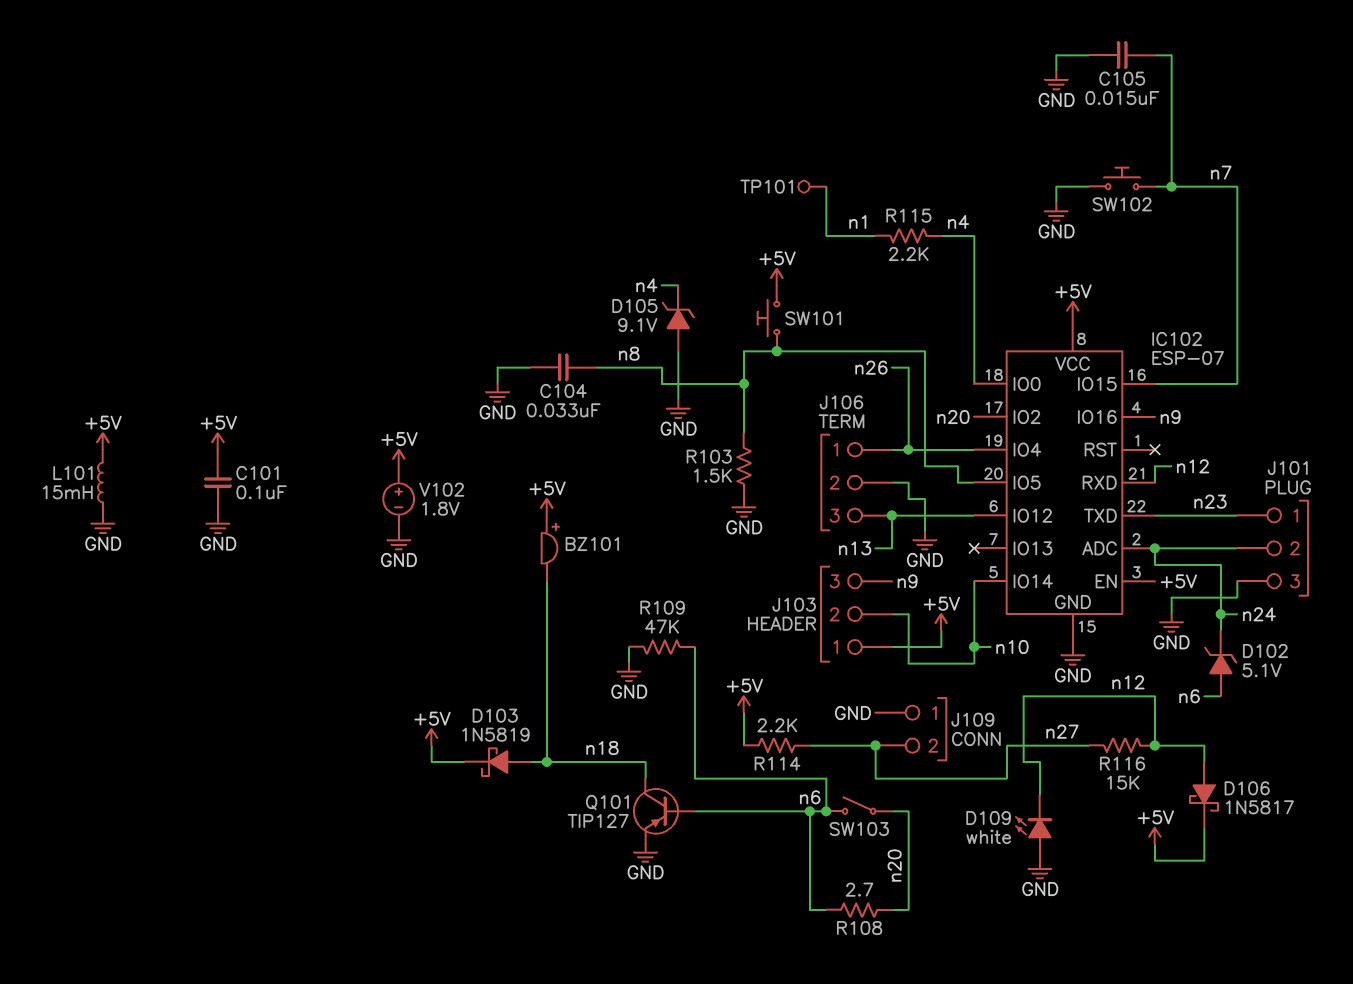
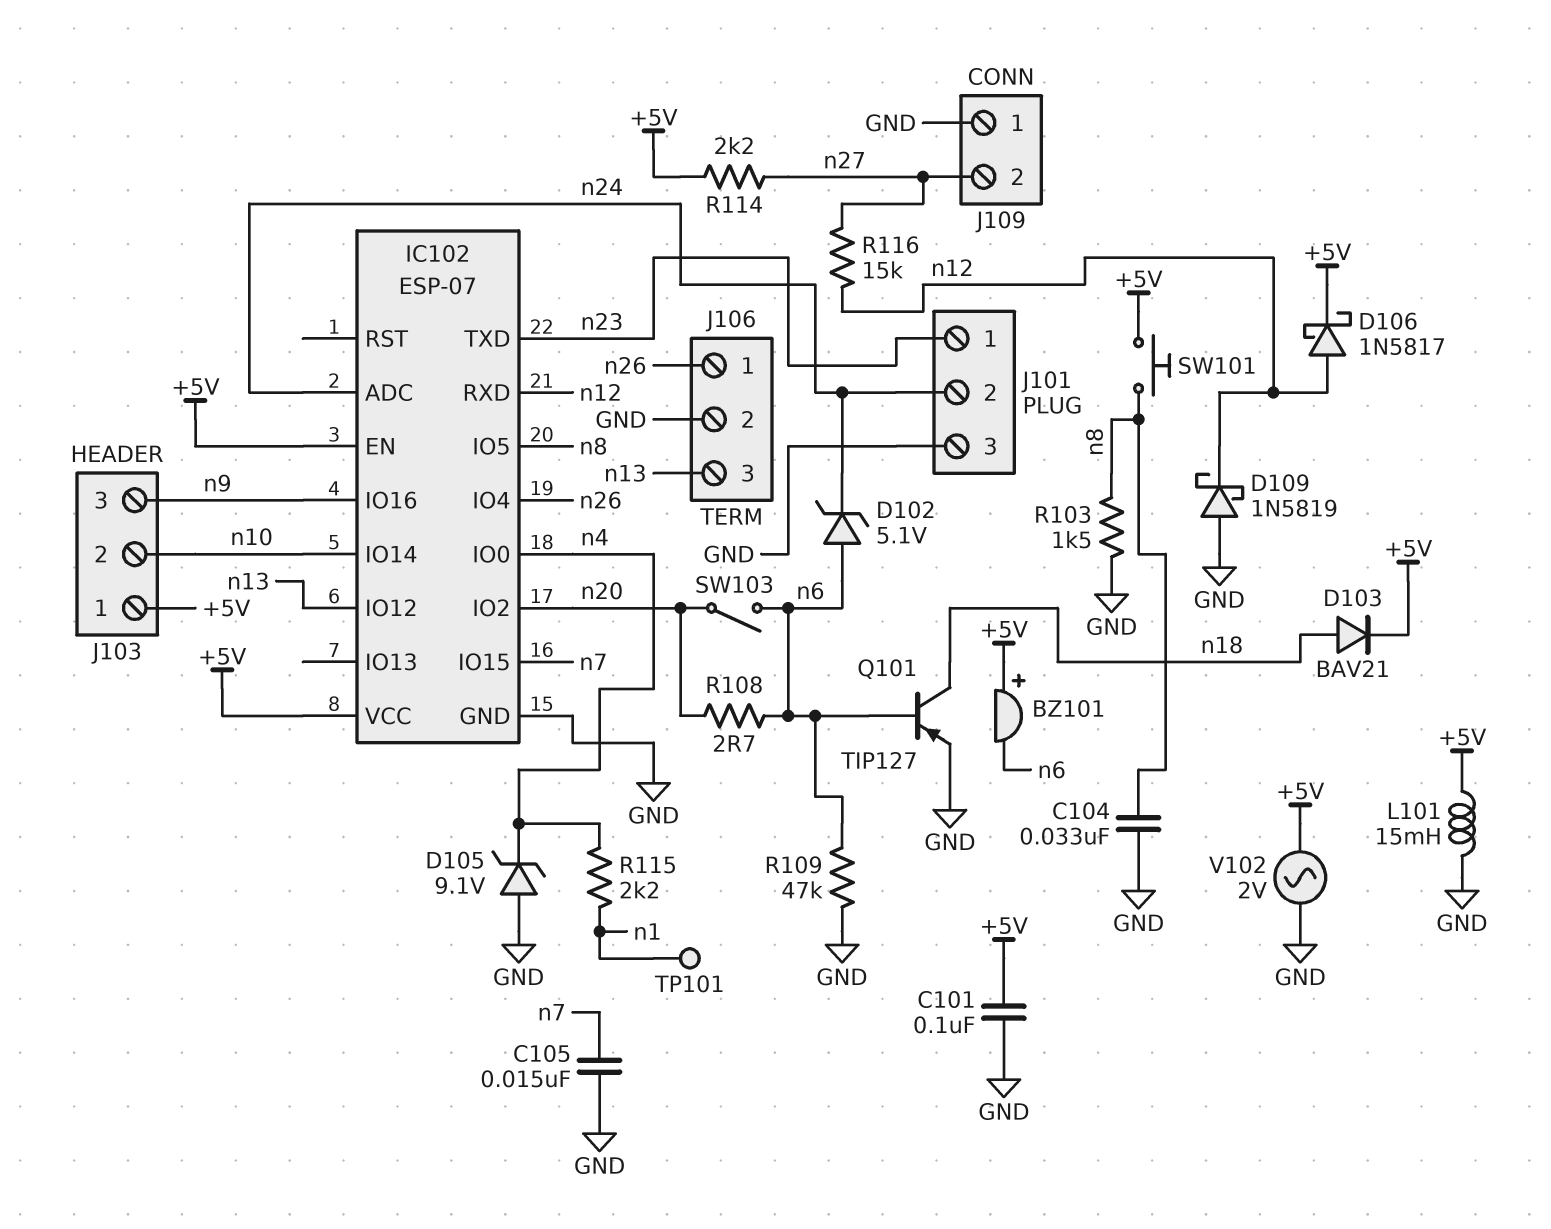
BZ101: buzzer (plus +5V, minus n18) -> buzzer (plus +5V, minus n6)
D103: schottky 1N5819 (A n18, K +5V) -> diode BAV21 (A n18, K +5V)
D109: LED white (A GND, K n12) -> schottky 1N5819 (A GND, K n12)
SW102: button (GND, n7) -> none
V102: 1.8V (plus +5V, minus GND) -> AC 2V (+5V, GND)

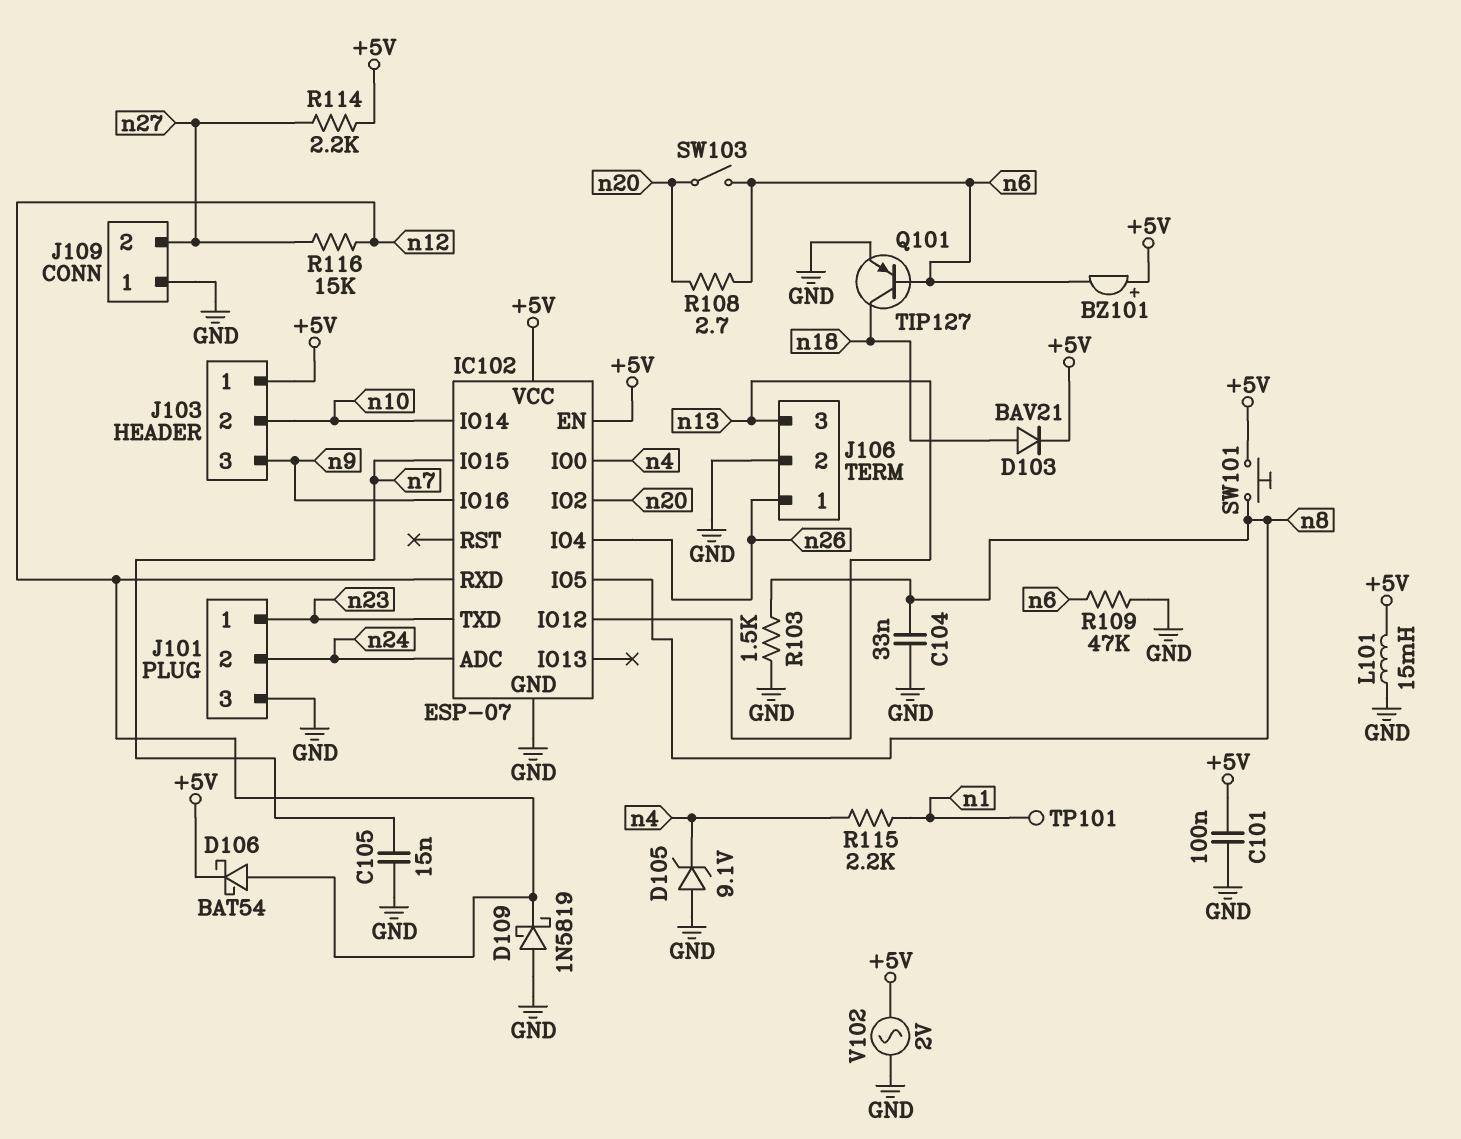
D102: zener 5.1V (A n6, K n24) -> none
D106: schottky 1N5817 (A n12, K +5V) -> schottky BAT54 (A n12, K +5V)

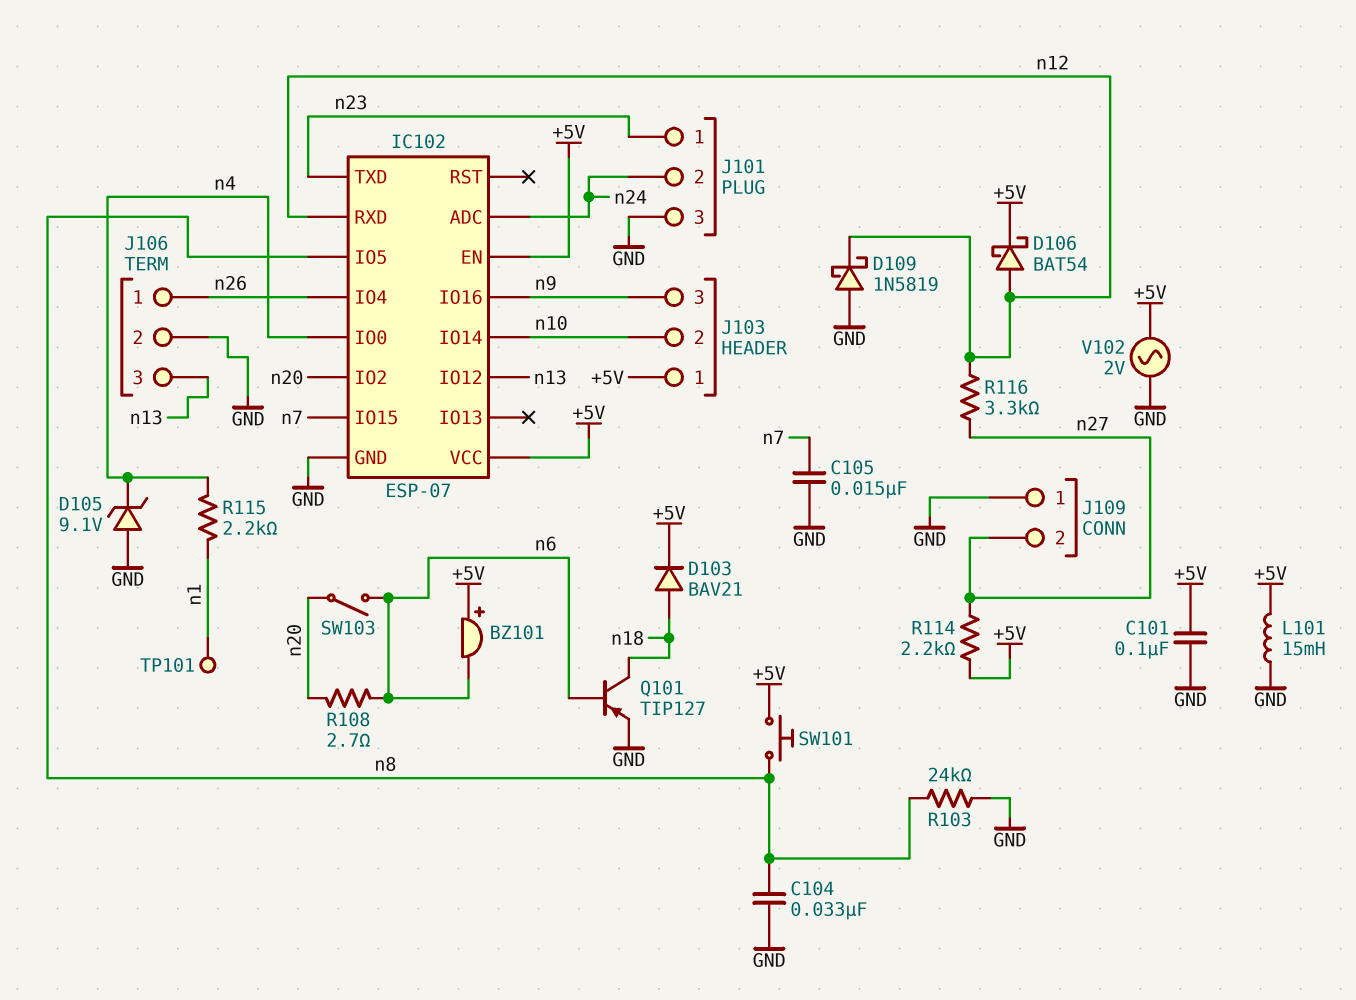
R103: 1.5k (GND, n8) -> 24k (GND, n8)
R109: 47k (GND, n6) -> none
R116: 15k (n12, n27) -> 3.3k (n12, n27)

